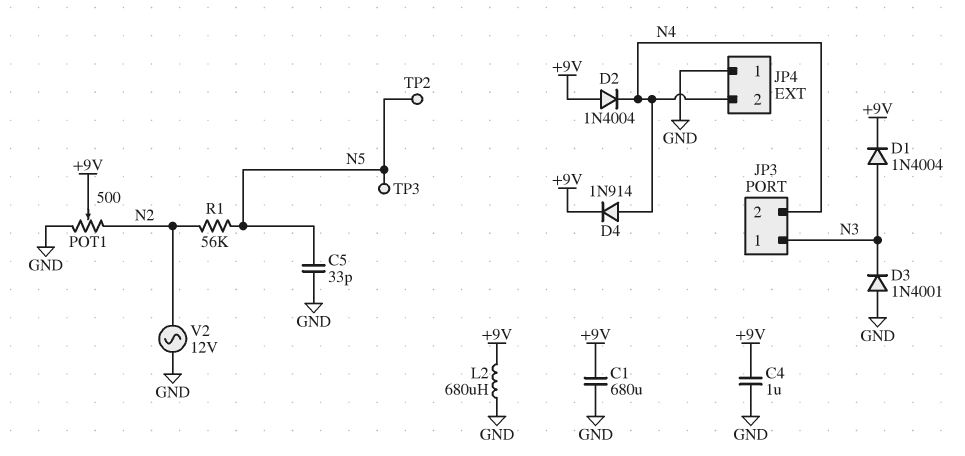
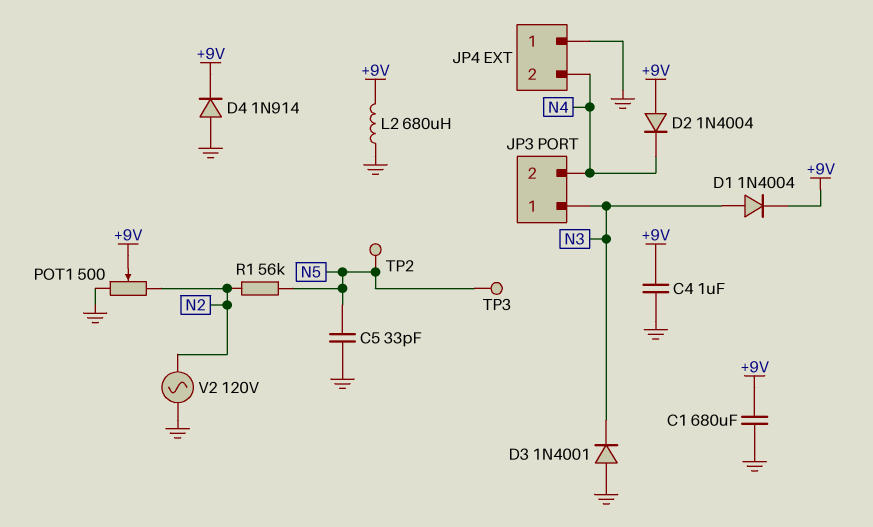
D4: diode 1N914 (A N4, K +9V) -> diode 1N914 (A GND, K +9V)
V2: AC 12V (GND, N2) -> AC 120V (GND, N2)

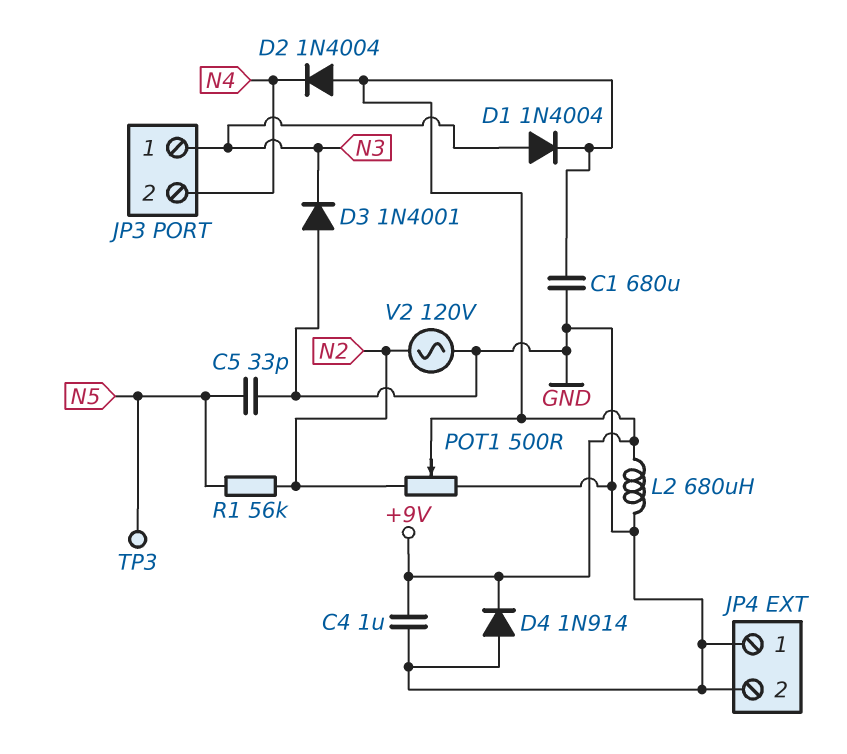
JP4 pin 2: N4 -> GND
TP2: test point (N5) -> none

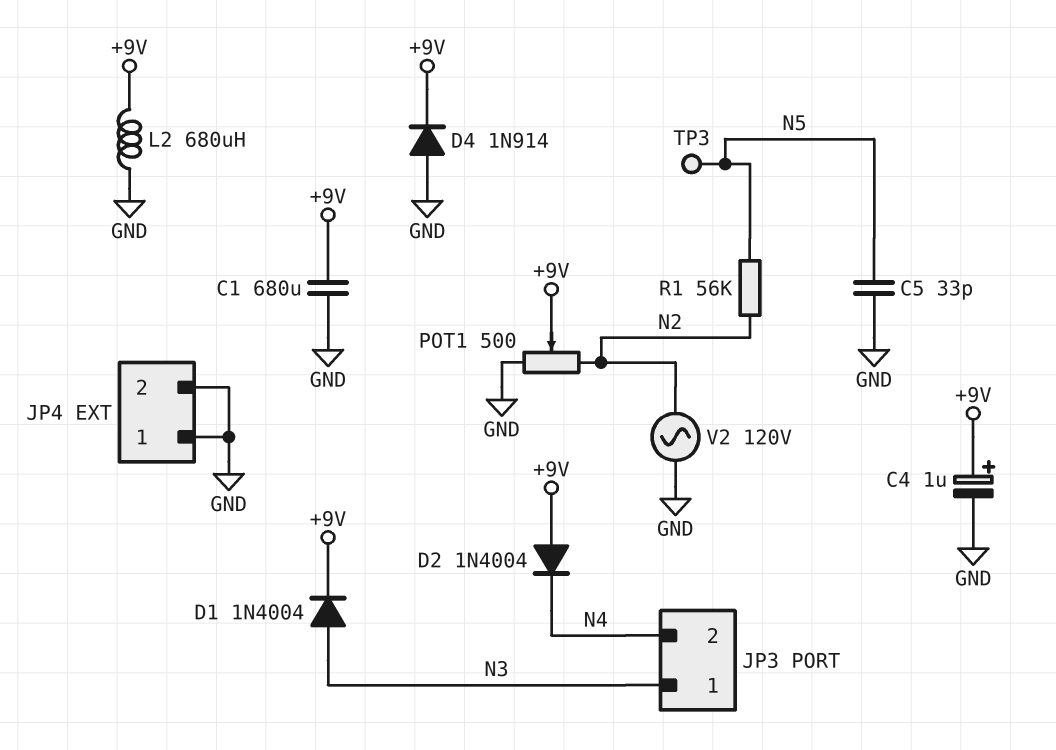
C4: 1uF (+9V, GND) -> 1uF (plus +9V, minus GND)
D3: diode 1N4001 (A GND, K N3) -> none

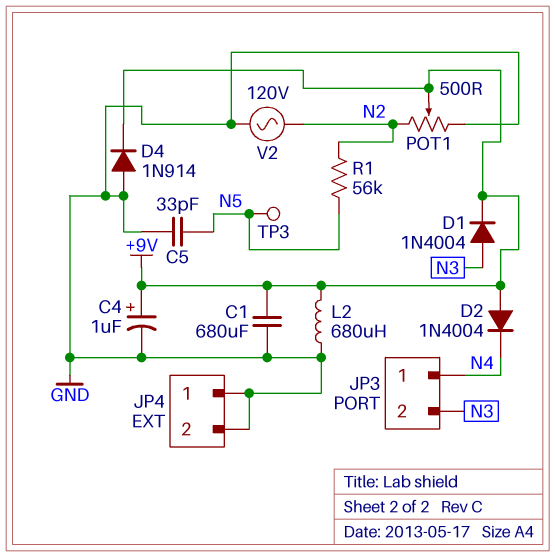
JP3 pin 1: N3 -> N4
JP3 pin 2: N4 -> N3

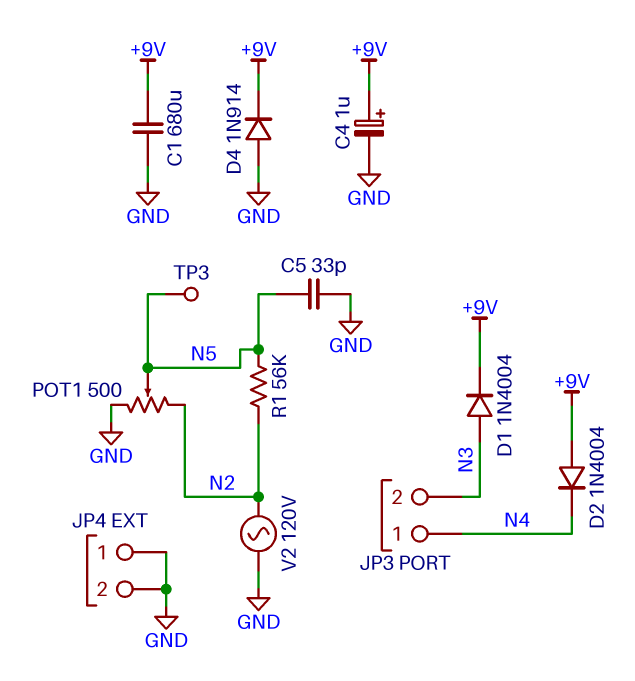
L2: 680uH (+9V, GND) -> none
POT1: 500 (GND, N2, wiper +9V) -> 500 (GND, N2, wiper N5)

